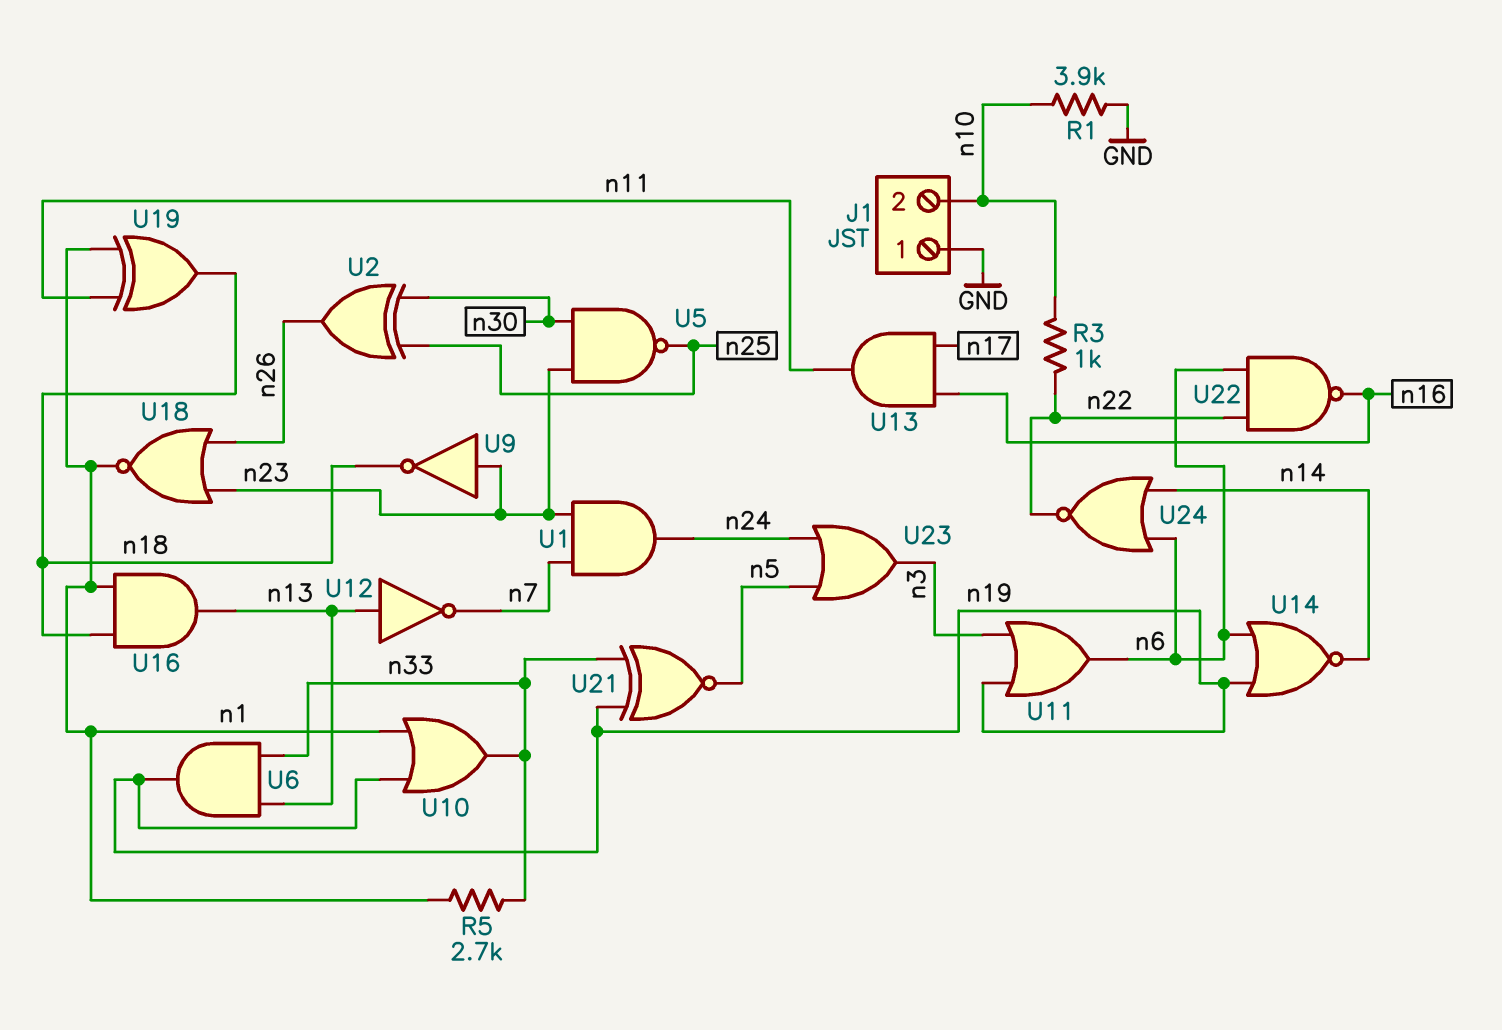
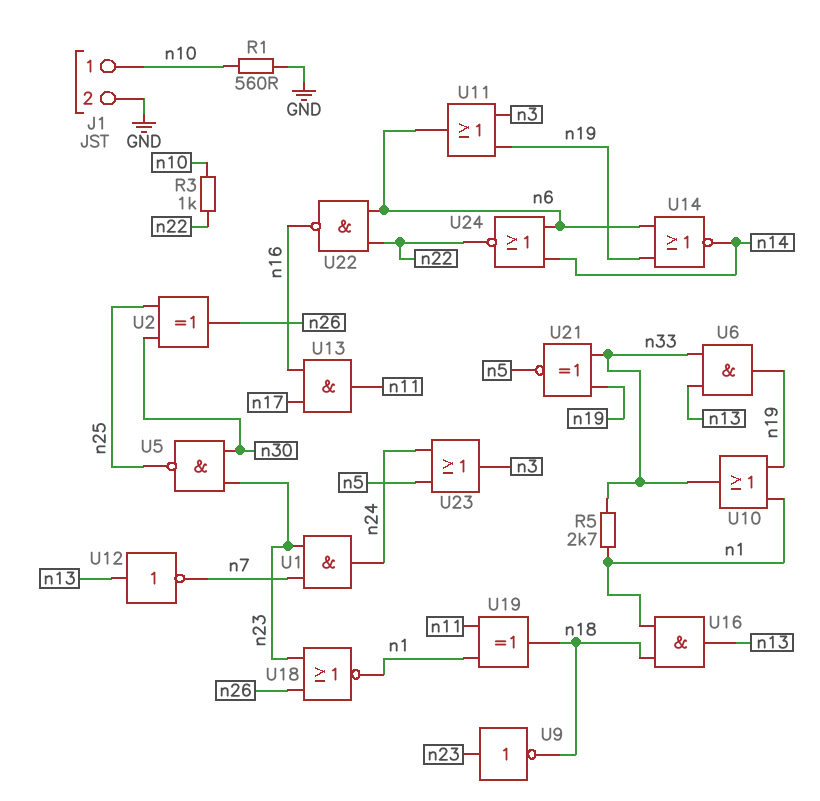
J1 pin 1: GND -> n10
J1 pin 2: n10 -> GND
R1: 3.9k (GND, n10) -> 560 (GND, n10)

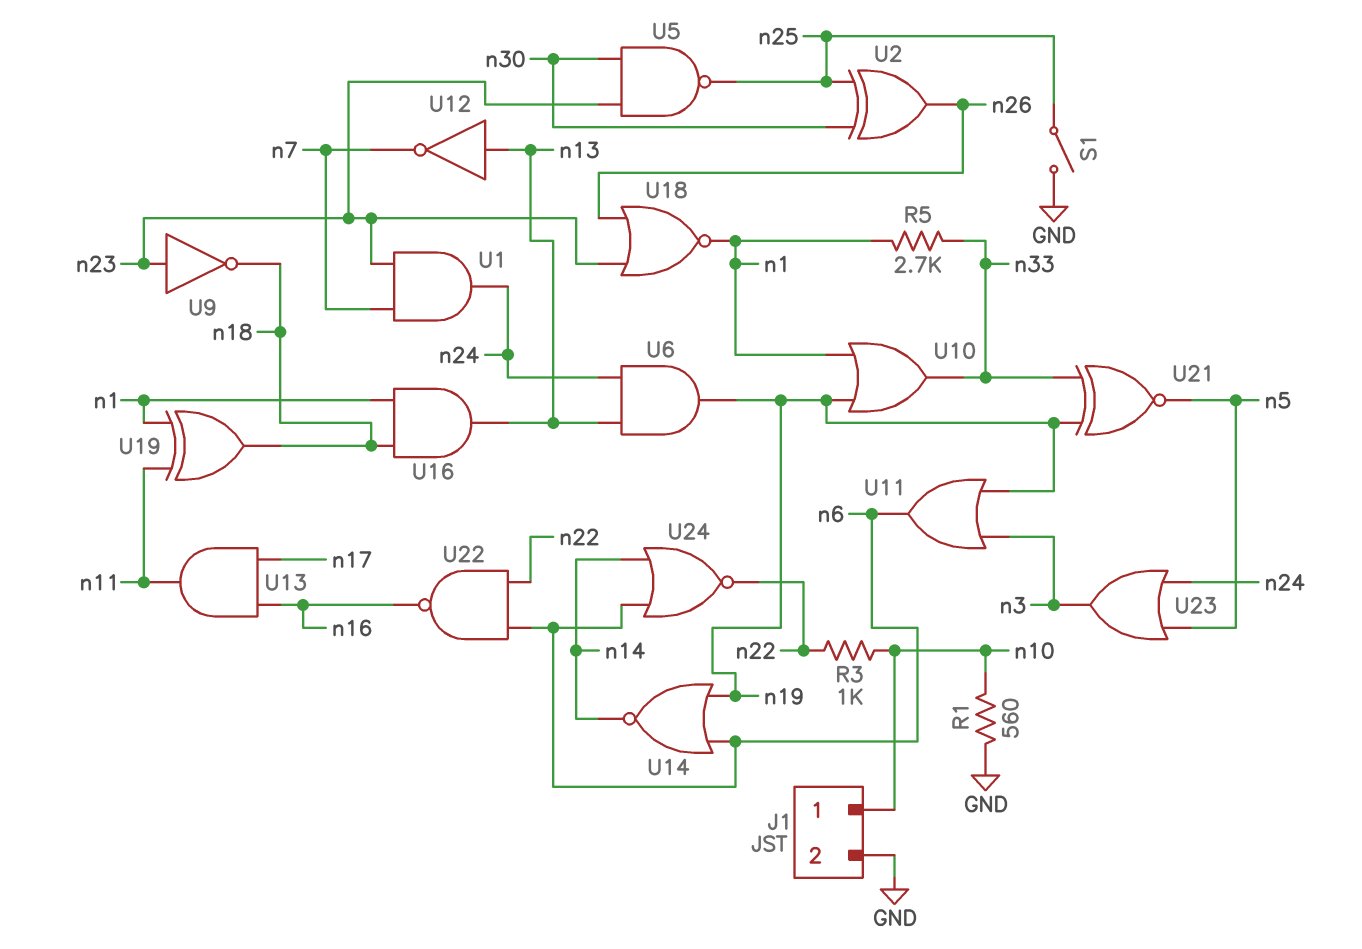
S1: none -> switch (GND, n25)
U6: AND (in n13, in n33, out n19) -> AND (in n13, in n24, out n19)

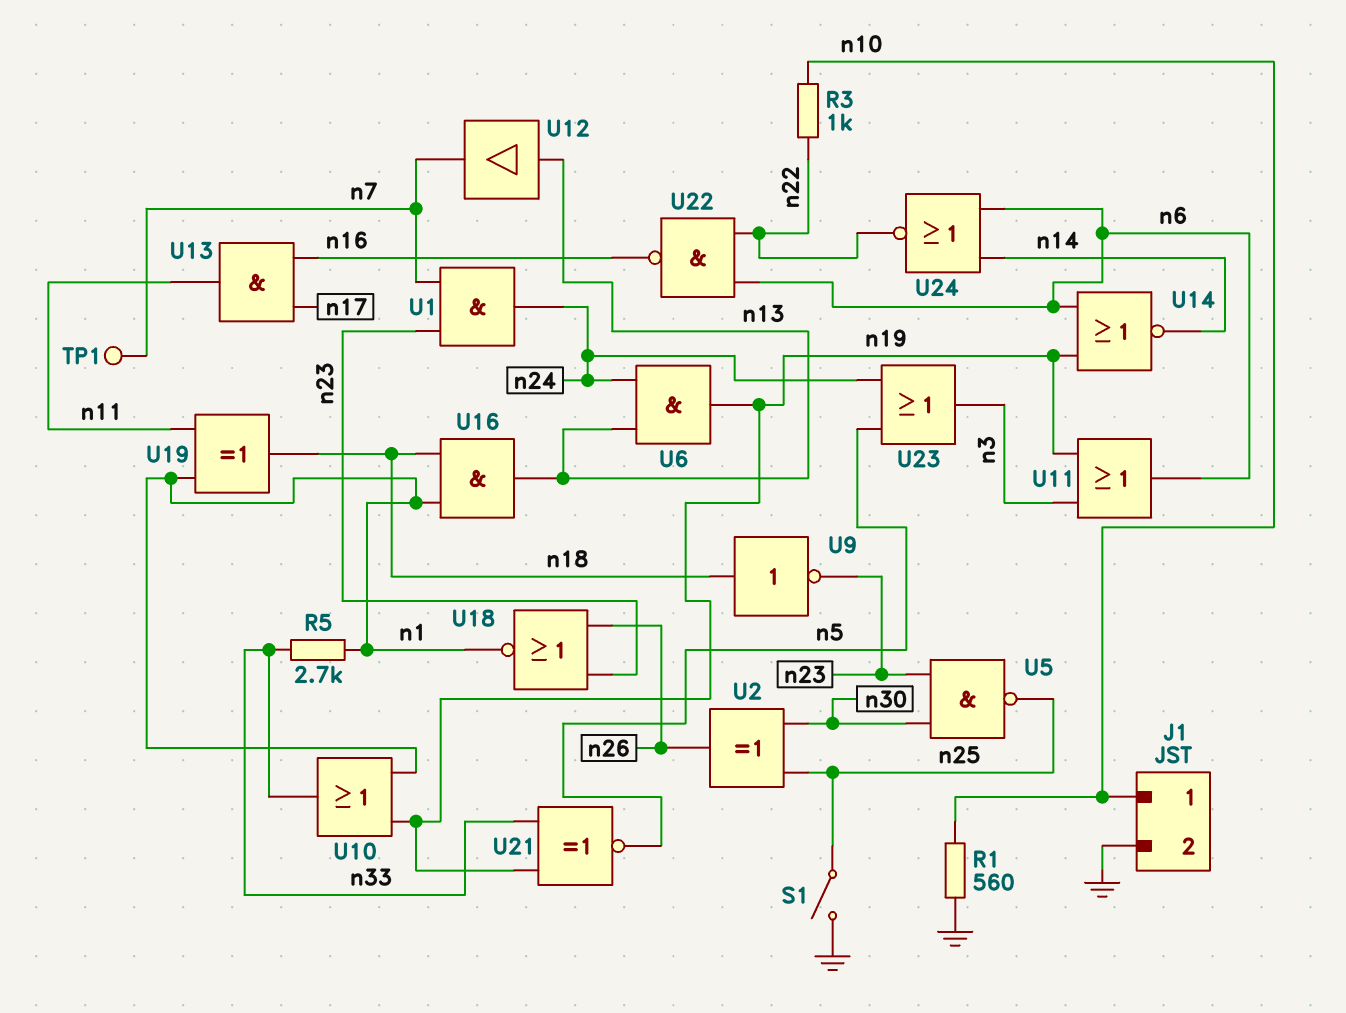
TP1: none -> test point (n7)
U9: NOT (in n23, out n18) -> NOT (in n18, out n23)
U12: NOT (in n13, out n7) -> buffer (in n13, out n7)

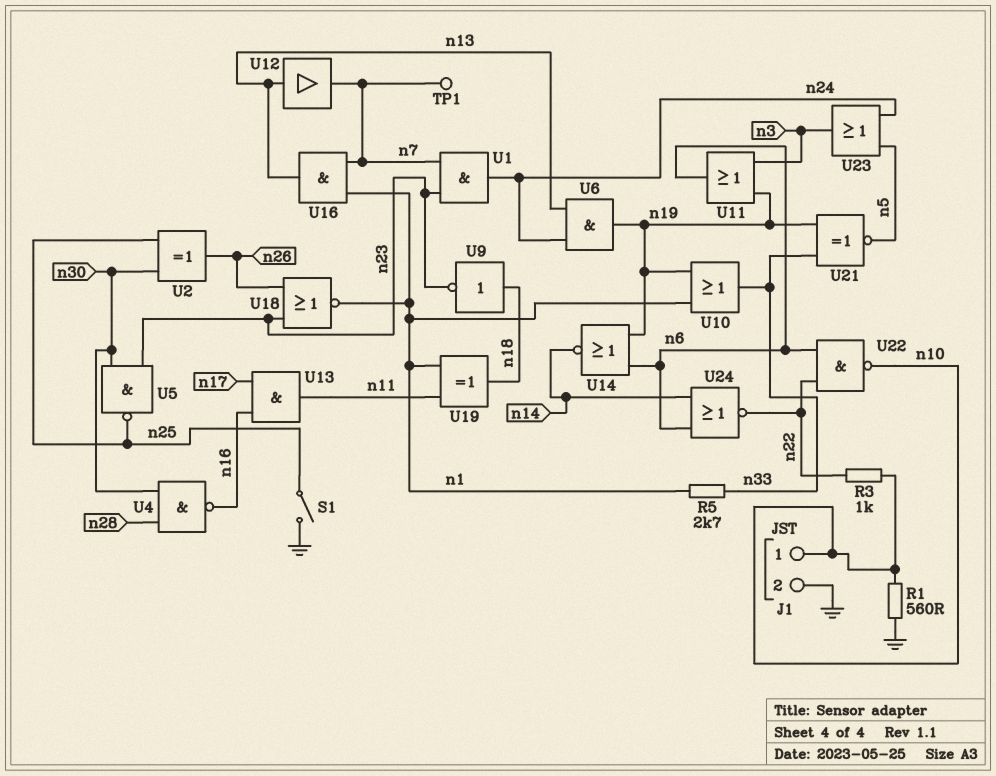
U4: none -> NAND (in n28, in n30, out n16)
U16: AND (in n1, in n18, out n13) -> AND (in n1, in n7, out n13)
U22: NAND (in n6, in n22, out n16) -> NAND (in n6, in n22, out n10)

